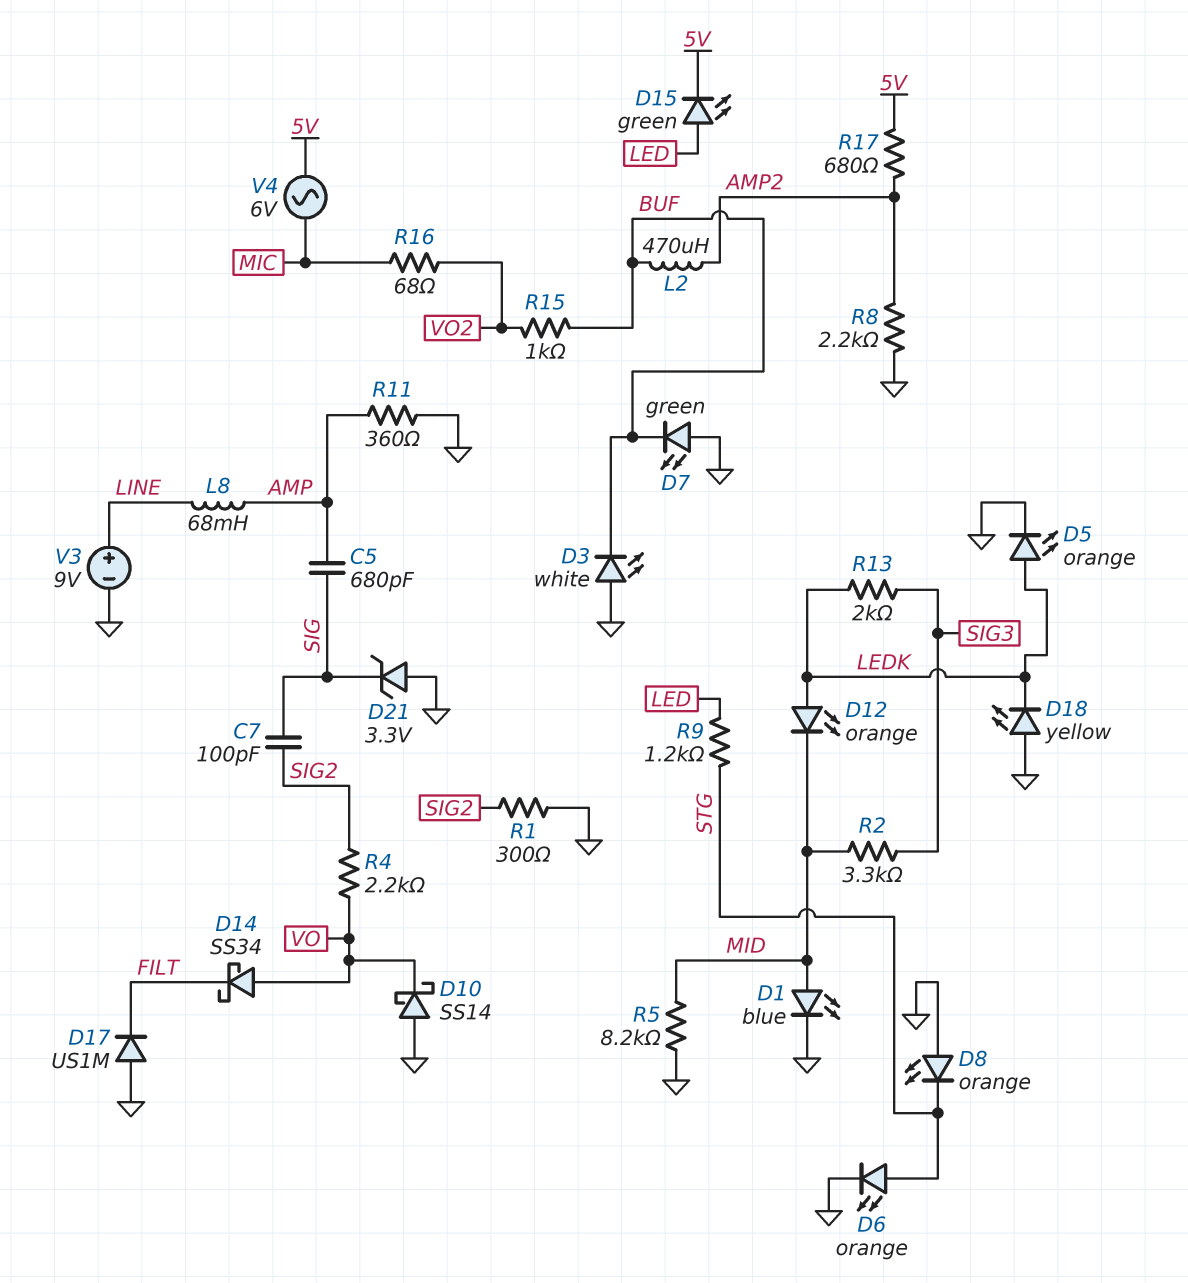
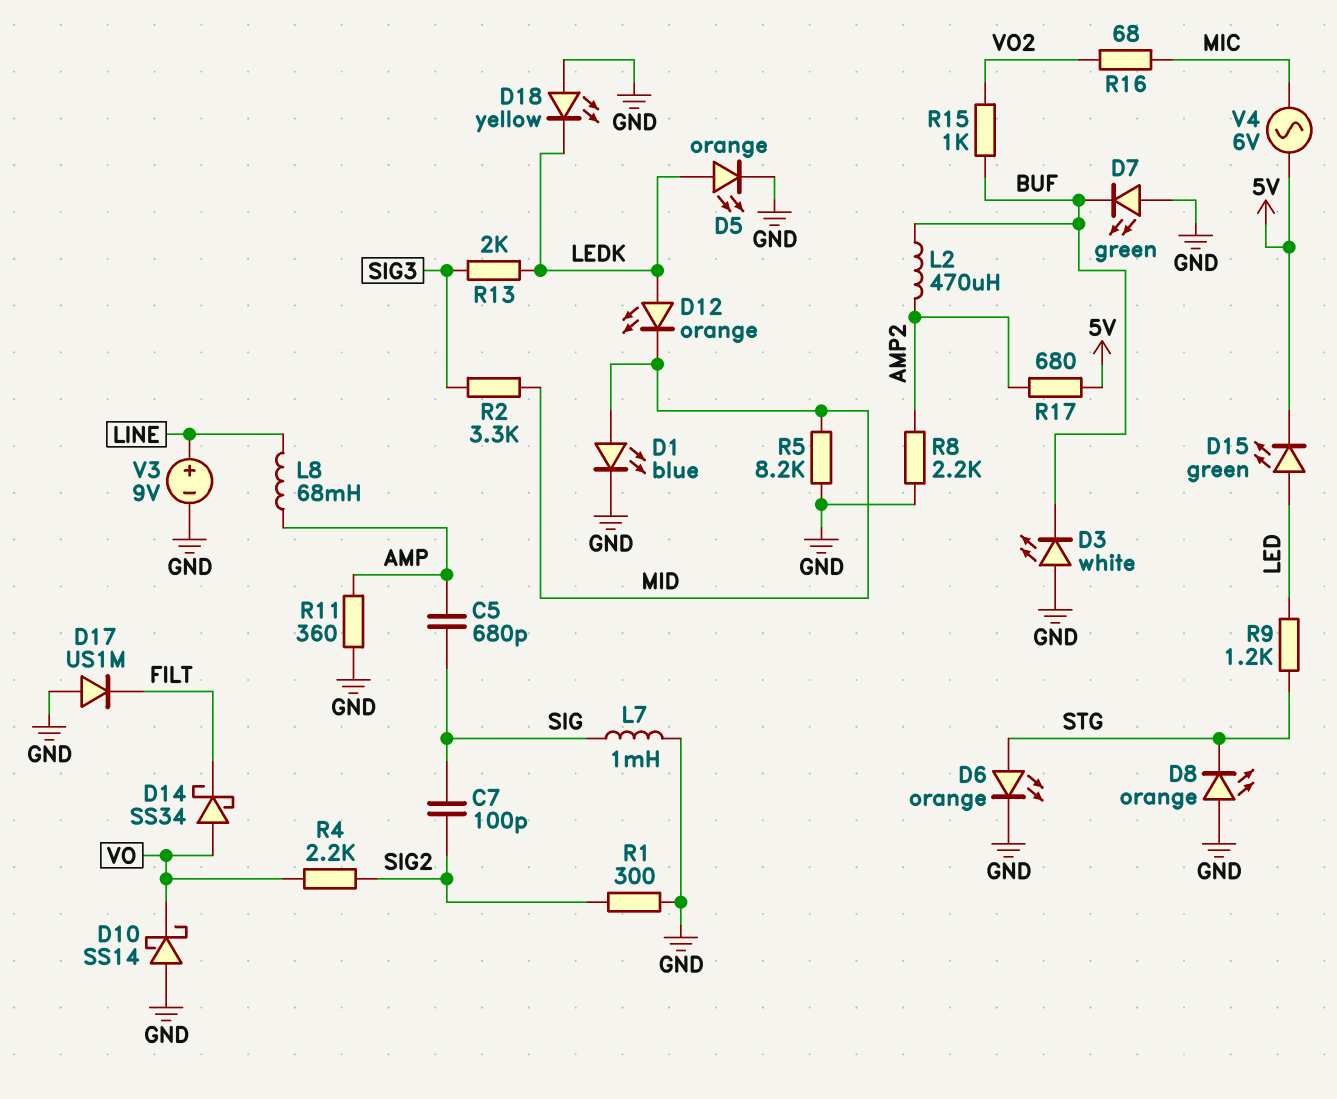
D21: zener 3.3V (A GND, K SIG) -> none
L7: none -> 1mH (GND, SIG)

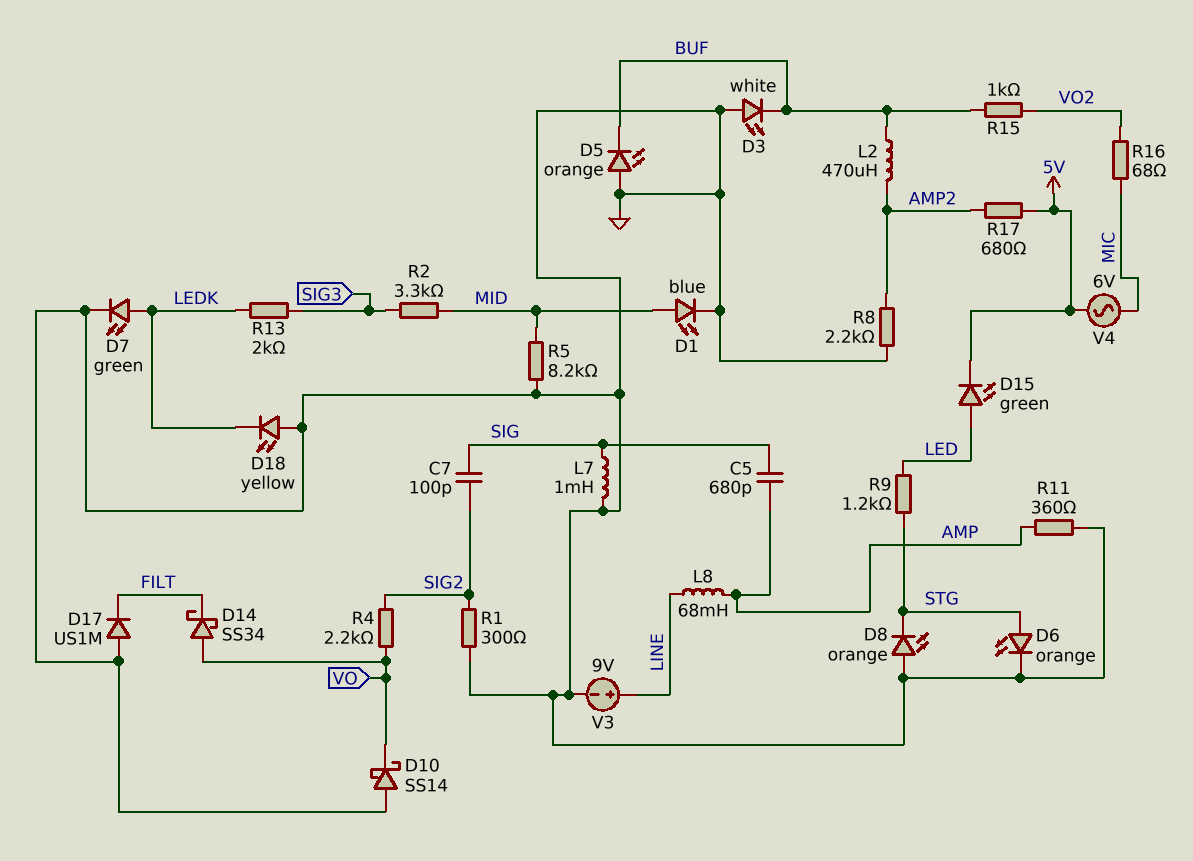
D5: LED orange (A LEDK, K GND) -> LED orange (A GND, K BUF)
D7: LED green (A GND, K BUF) -> LED green (A LEDK, K GND)
D12: LED orange (A LEDK, K MID) -> none

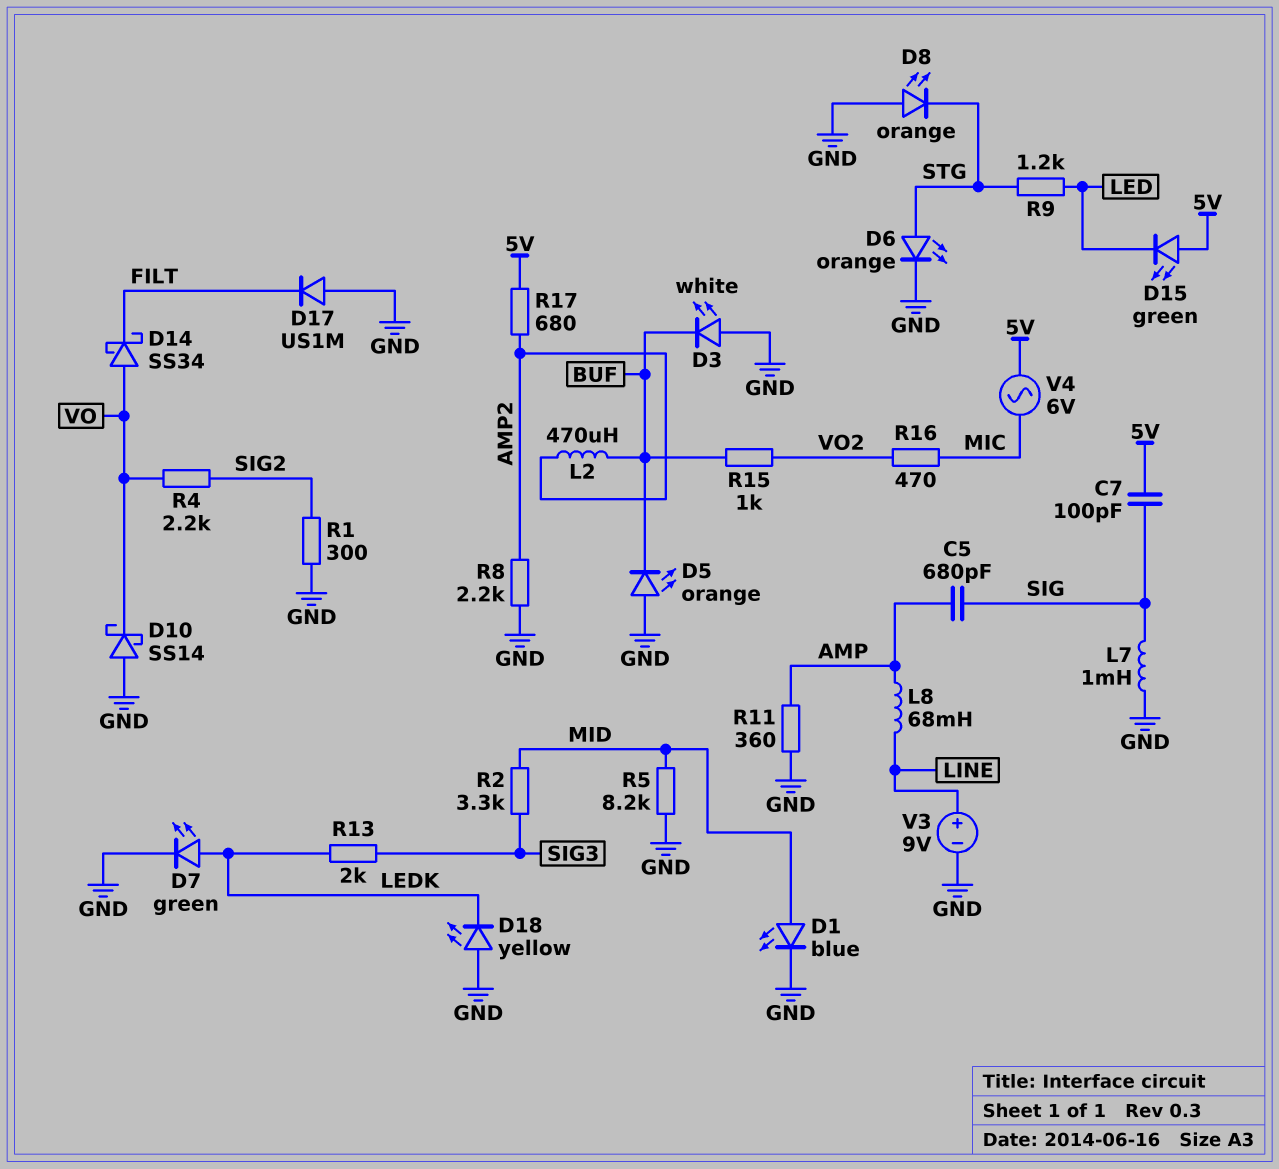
C7: 100pF (SIG, SIG2) -> 100pF (5V, SIG)
D15: LED green (A LED, K 5V) -> LED green (A 5V, K LED)
R16: 68 (MIC, VO2) -> 470 (MIC, VO2)

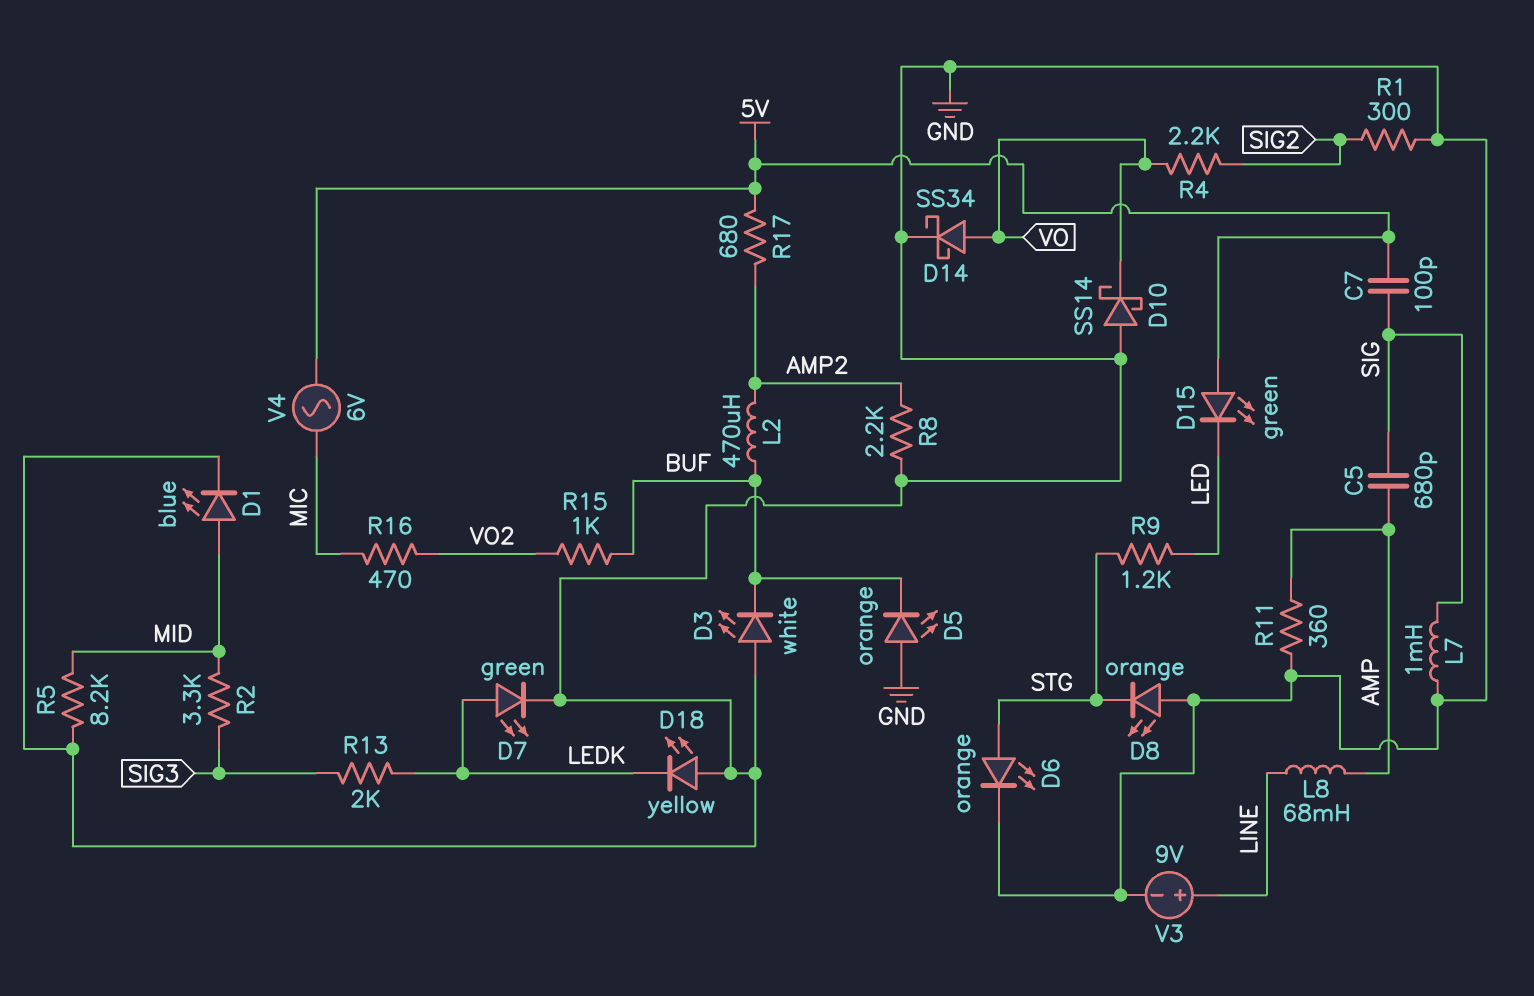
D14: schottky SS34 (A VO, K FILT) -> schottky SS34 (A VO, K GND)
D17: diode US1M (A GND, K FILT) -> none

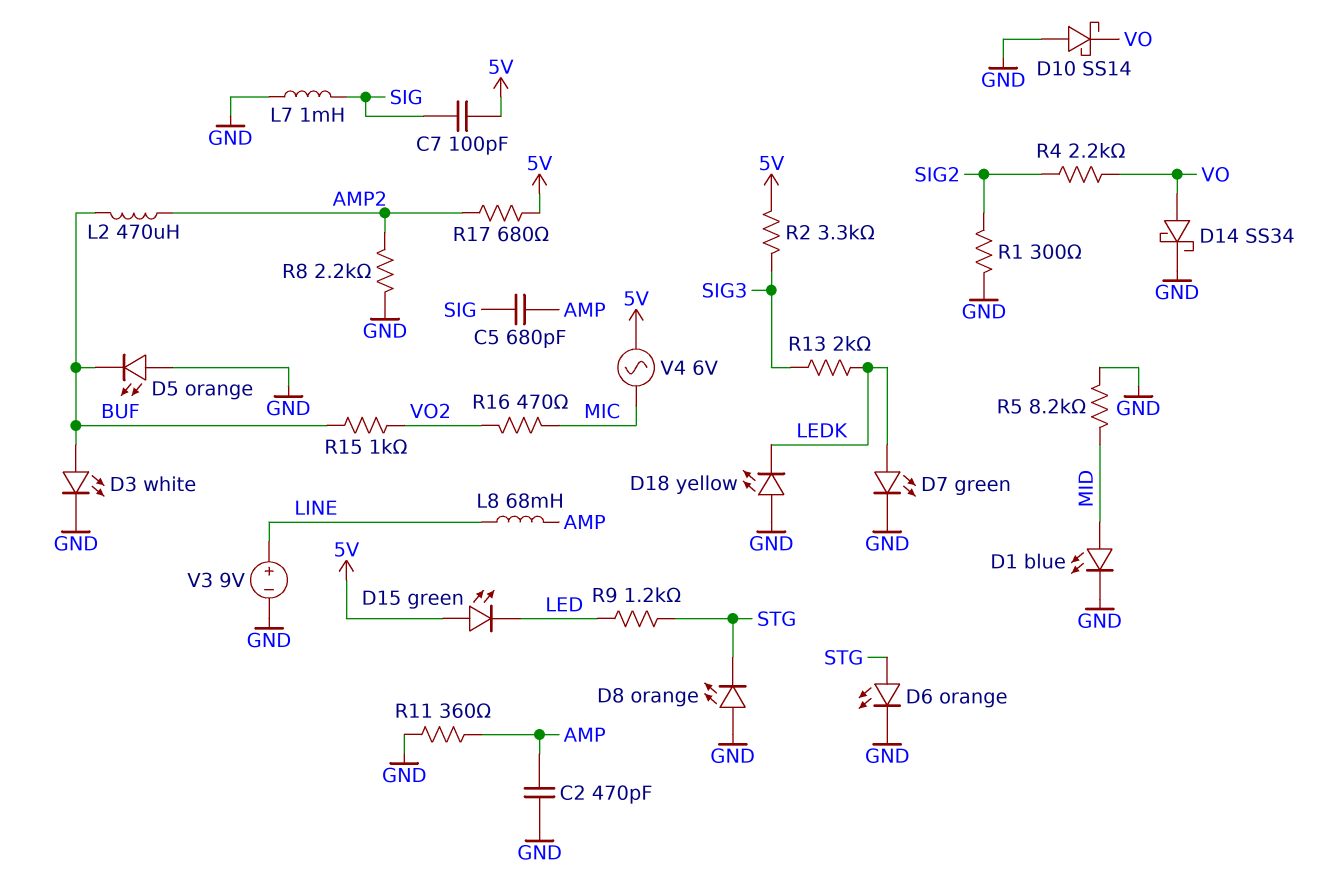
C2: none -> 470pF (AMP, GND)
D3: LED white (A GND, K BUF) -> LED white (A BUF, K GND)
R2: 3.3k (MID, SIG3) -> 3.3k (5V, SIG3)

